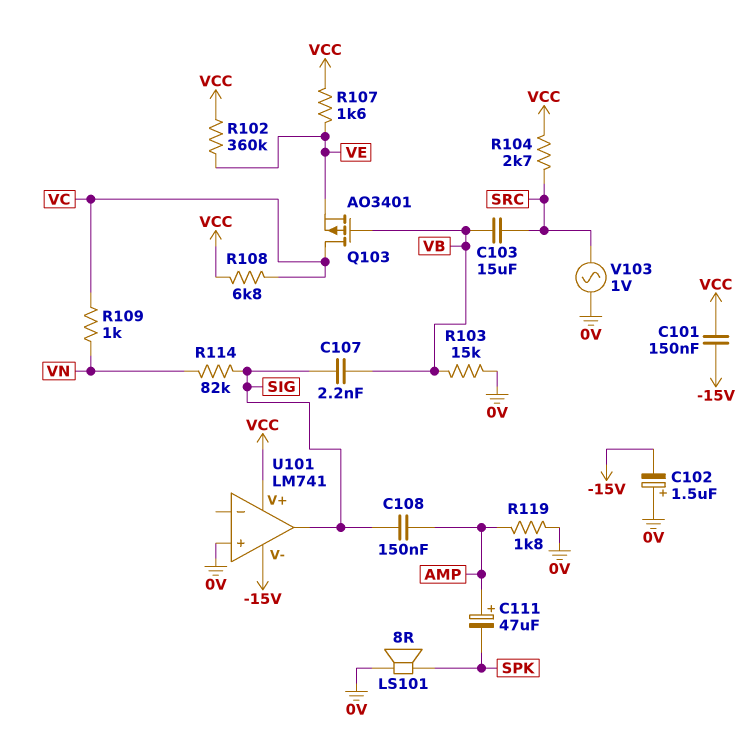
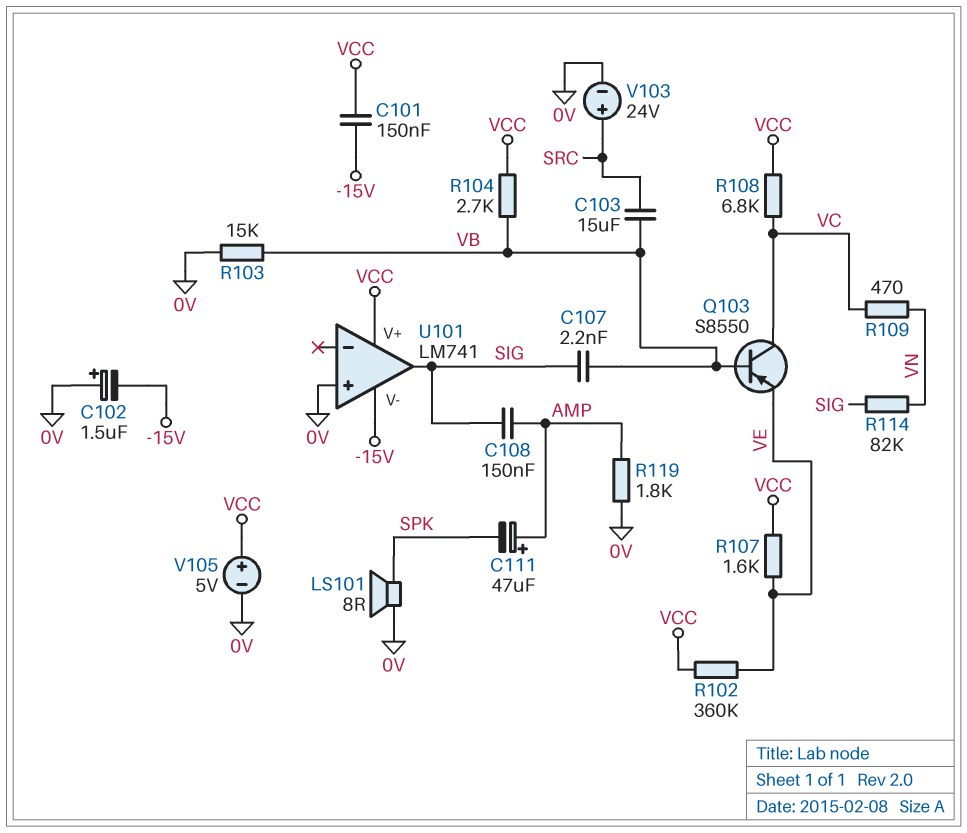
Q103: PMOS AO3401 (G VB, D VC, S VE) -> PNP S8550 (B VB, C VC, E VE)
R104: 2.7k (SRC, VCC) -> 2.7k (VB, VCC)
R109: 1k (VC, VN) -> 470 (VC, VN)
V103: AC 1V (0V, SRC) -> 24V (plus SRC, minus 0V)
V105: none -> 5V (plus VCC, minus 0V)

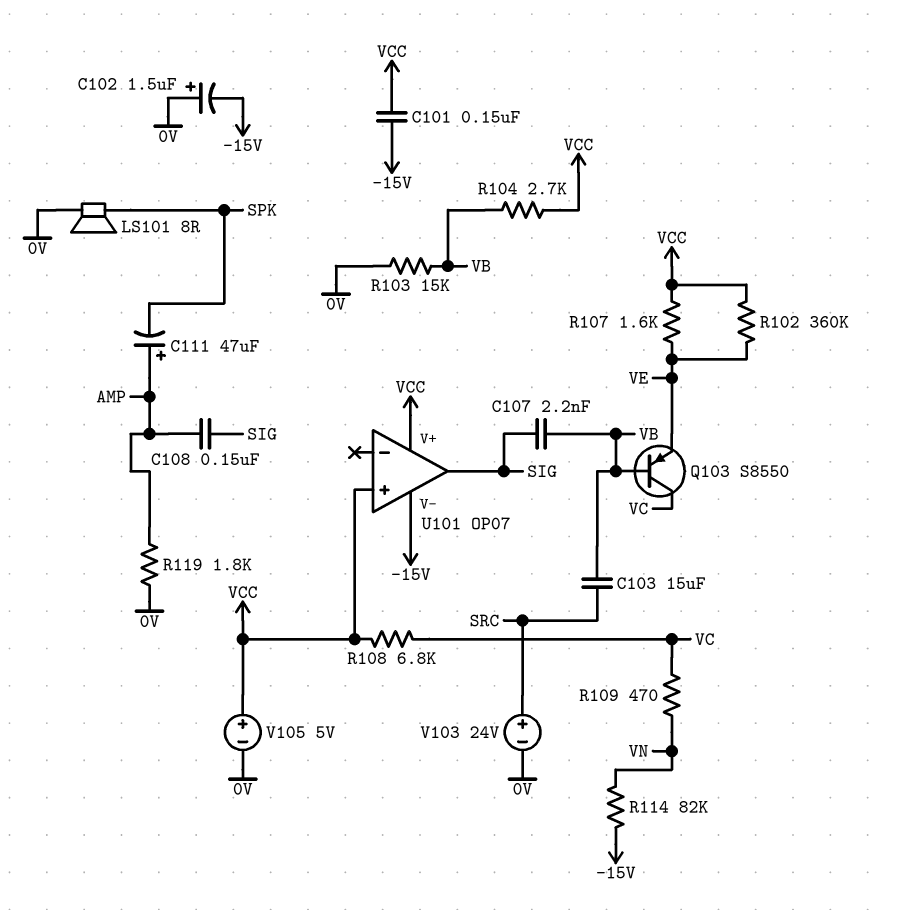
R114: 82k (SIG, VN) -> 82k (-15V, VN)
U101: LM741 -> OP07
U101 pin in+: 0V -> VCC

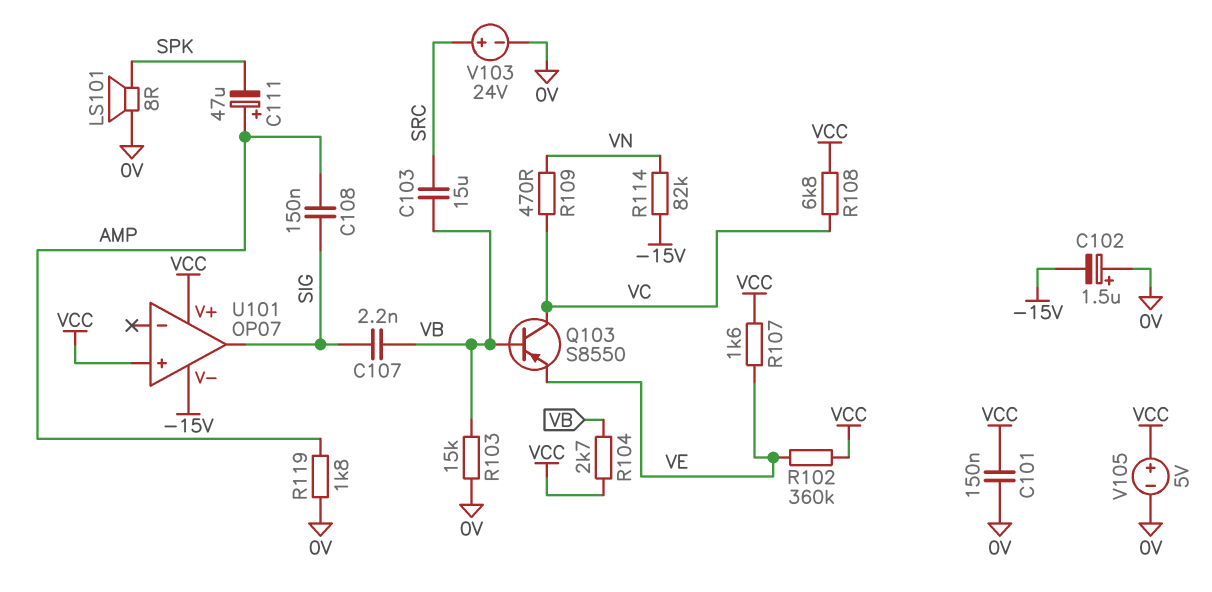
C101: 150nF (-15V, VCC) -> 150nF (0V, VCC)

